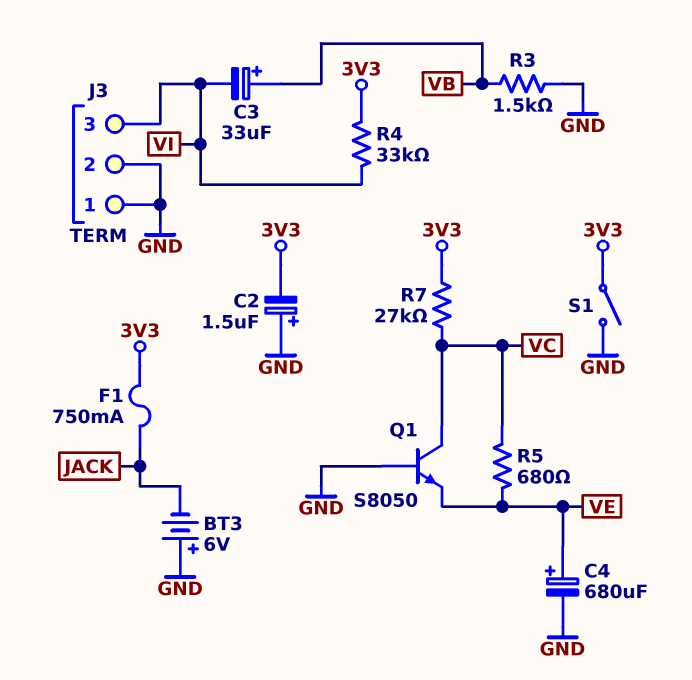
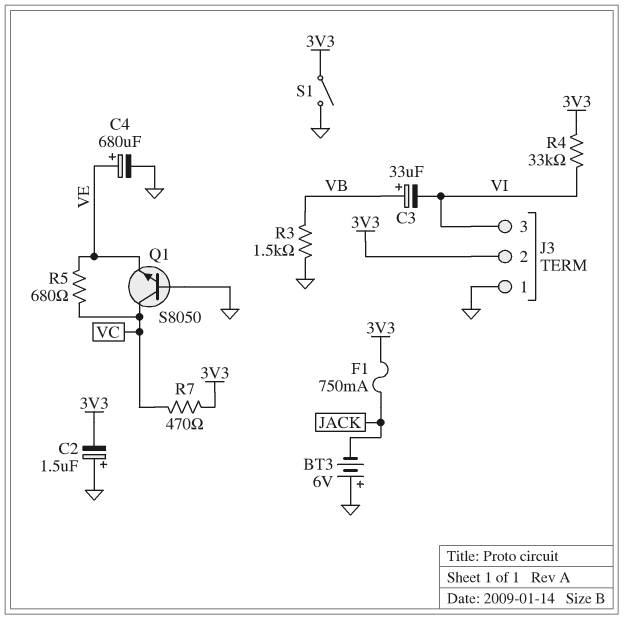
J3 pin 2: GND -> 3V3
R7: 27k (3V3, VC) -> 470 (3V3, VC)

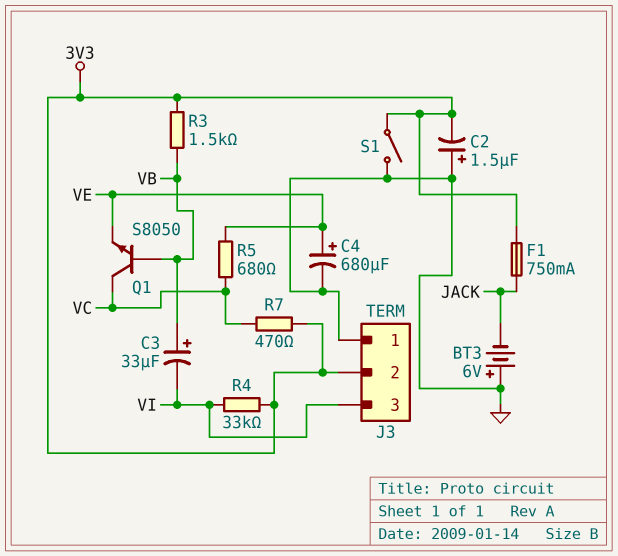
Q1: NPN S8050 (B GND, C VC, E VE) -> NPN S8050 (B VB, C VC, E VE)
R3: 1.5k (GND, VB) -> 1.5k (3V3, VB)

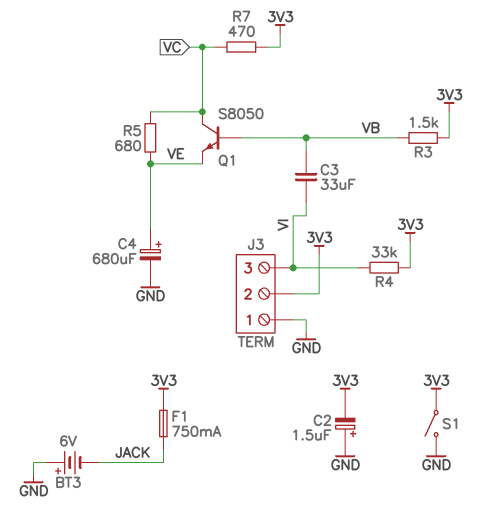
C3: 33uF (plus VB, minus VI) -> 33uF (VB, VI)

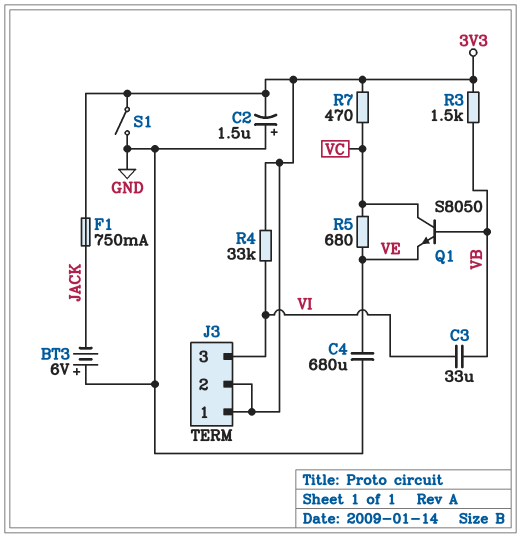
C4: 680uF (plus VE, minus GND) -> 680uF (GND, VE)
J3 pin 1: GND -> 3V3

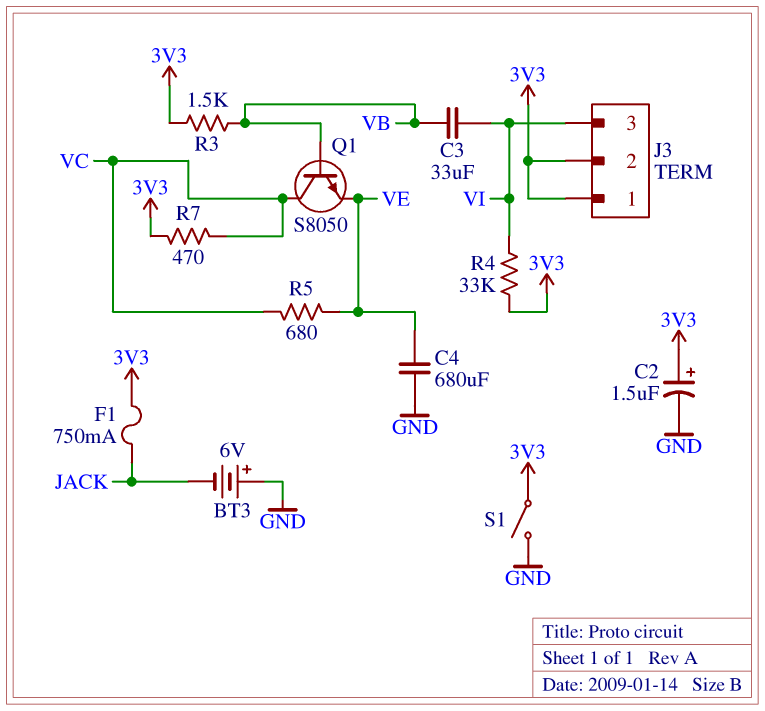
C2: 1.5uF (plus GND, minus 3V3) -> 1.5uF (plus 3V3, minus GND)

